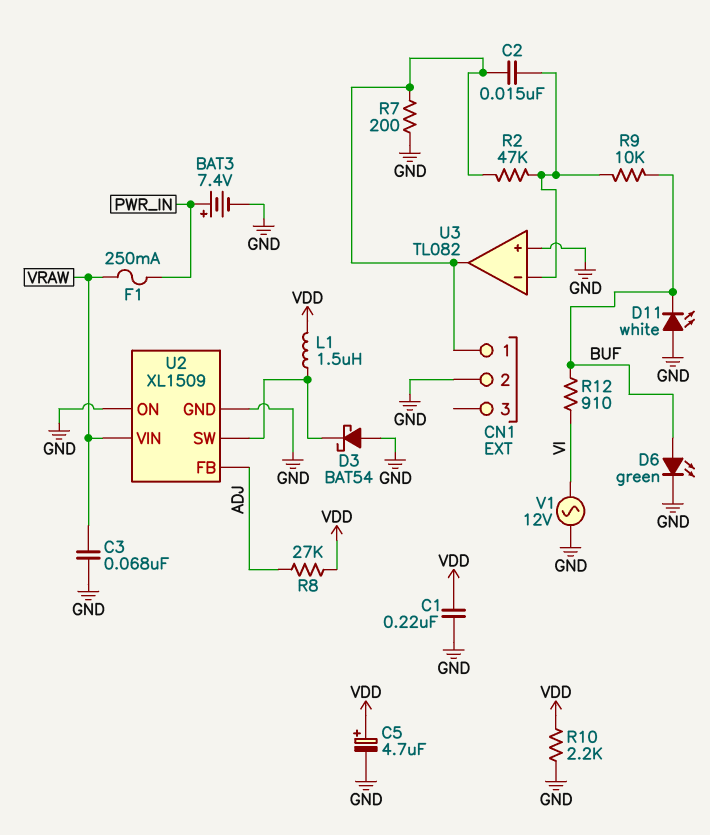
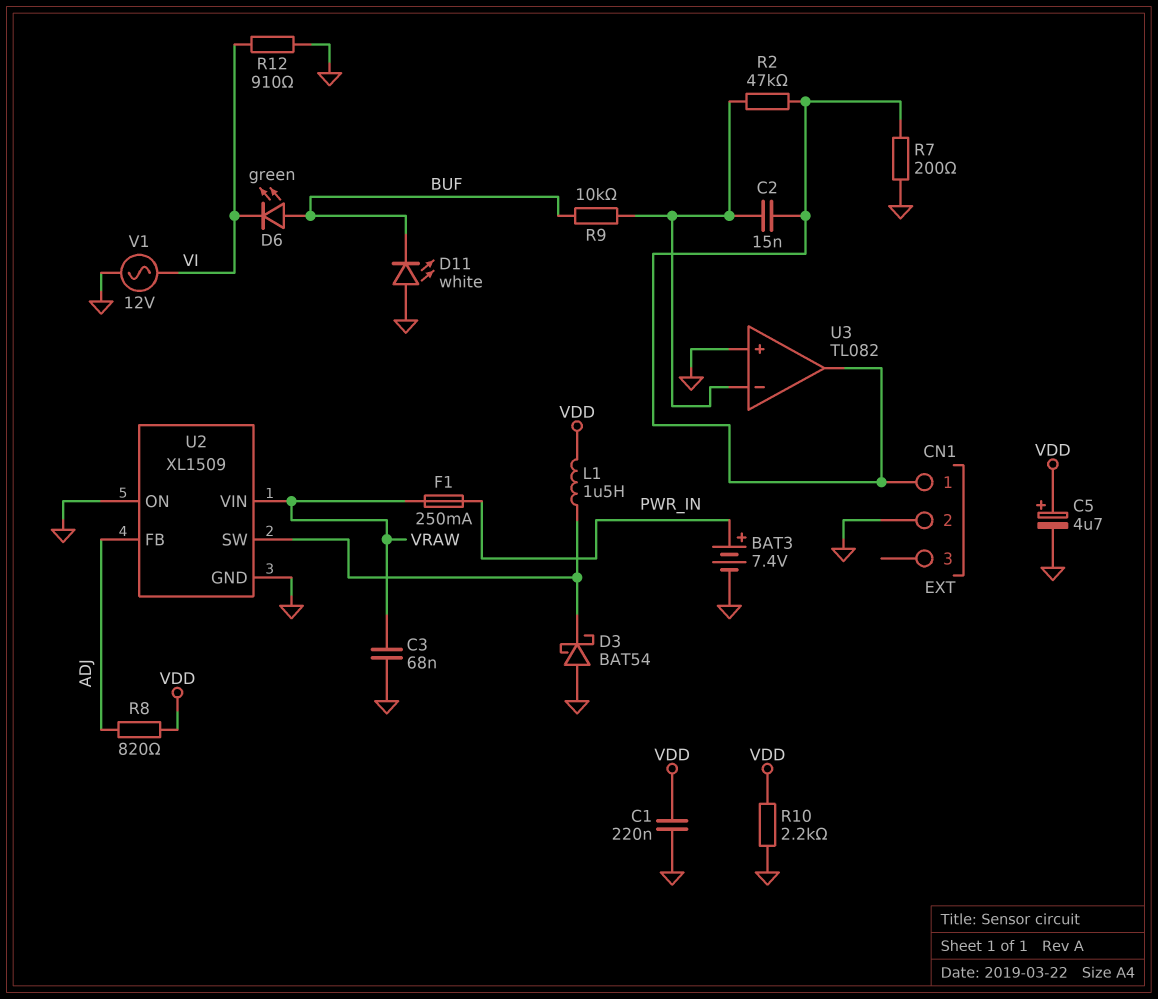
D6: LED green (A BUF, K GND) -> LED green (A BUF, K VI)
R8: 27k (ADJ, VDD) -> 820 (ADJ, VDD)
R12: 910 (BUF, VI) -> 910 (GND, VI)

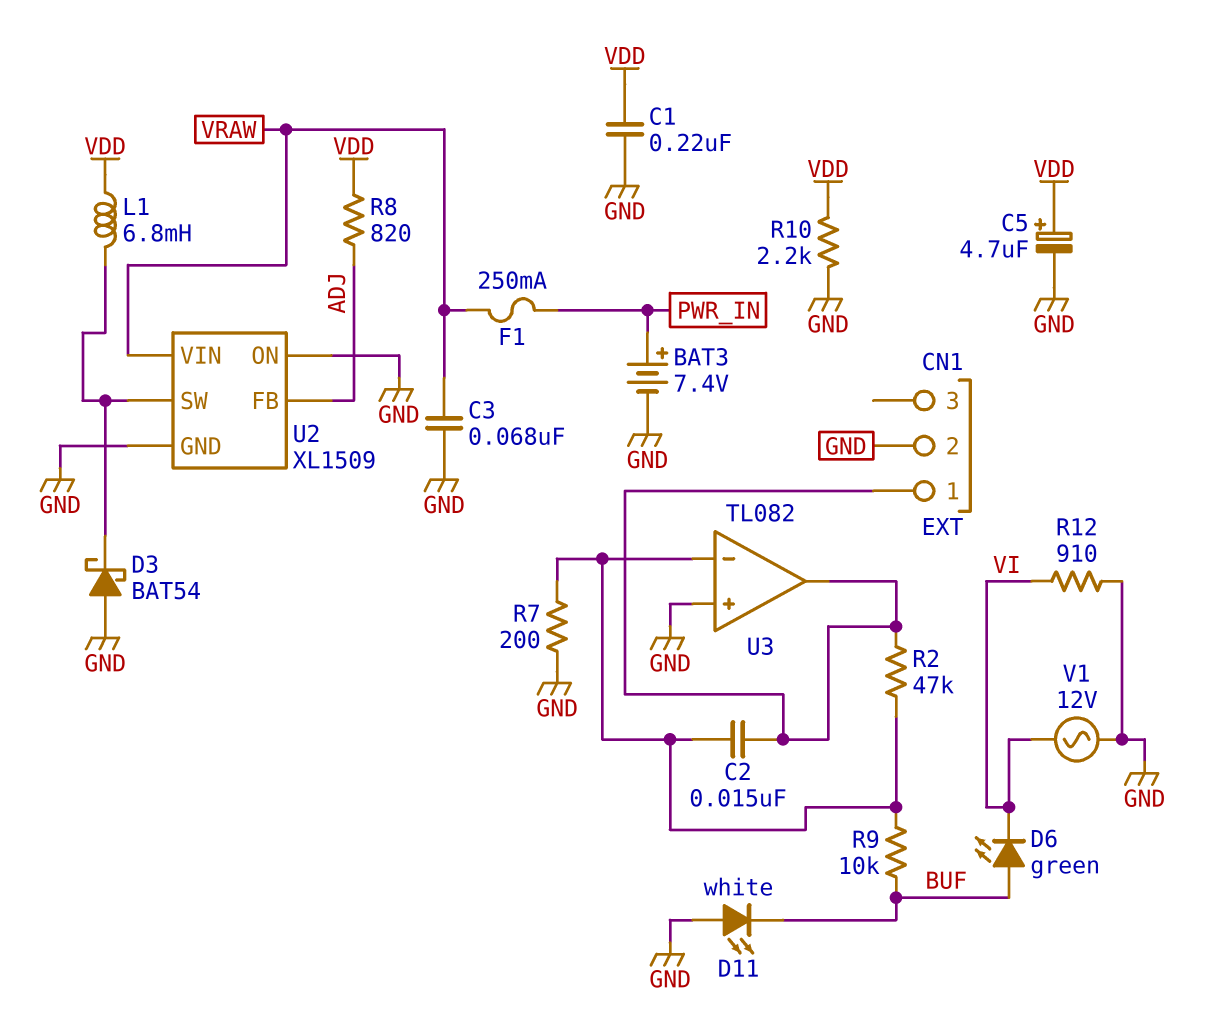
L1: 1.5uH (U2/SW, VDD) -> 6.8mH (U2/SW, VDD)
R7: 200 (CN1/1, GND) -> 200 (GND, U3/in-)

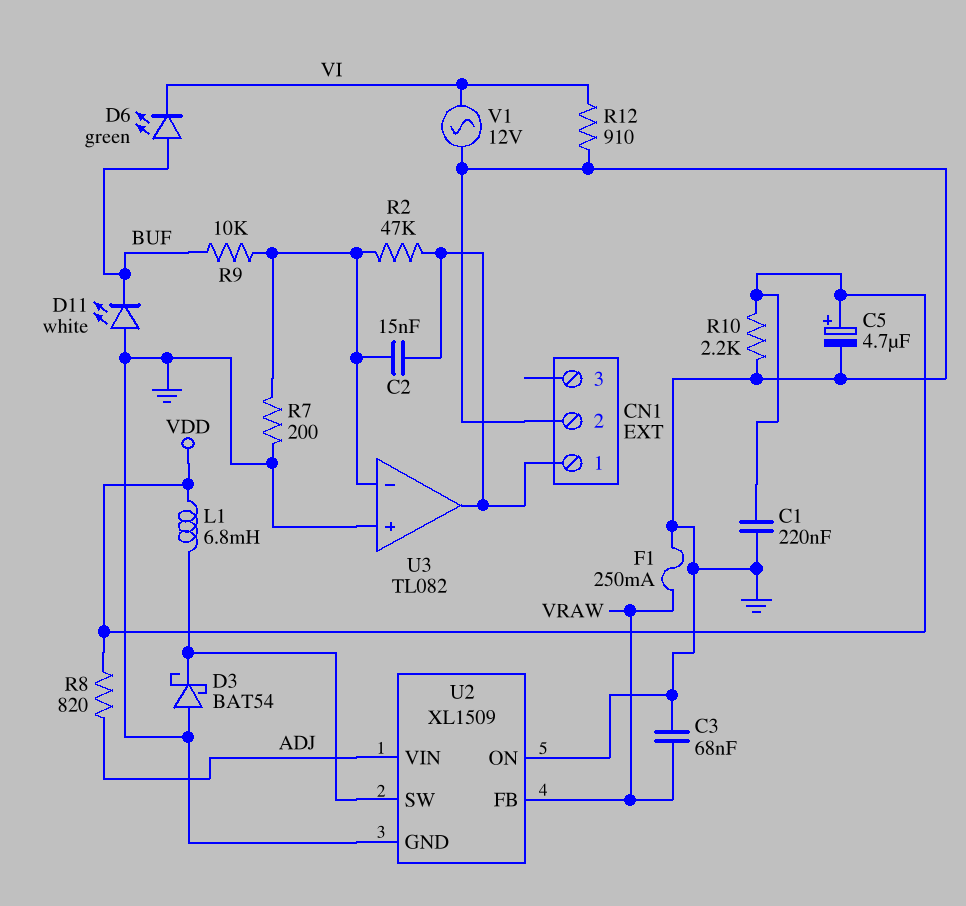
BAT3: 7.4V (plus PWR_IN, minus GND) -> none
F1: 250mA (PWR_IN, VRAW) -> 250mA (GND, VRAW)
U2 pin FB: ADJ -> VRAW
U2 pin VIN: VRAW -> ADJ

